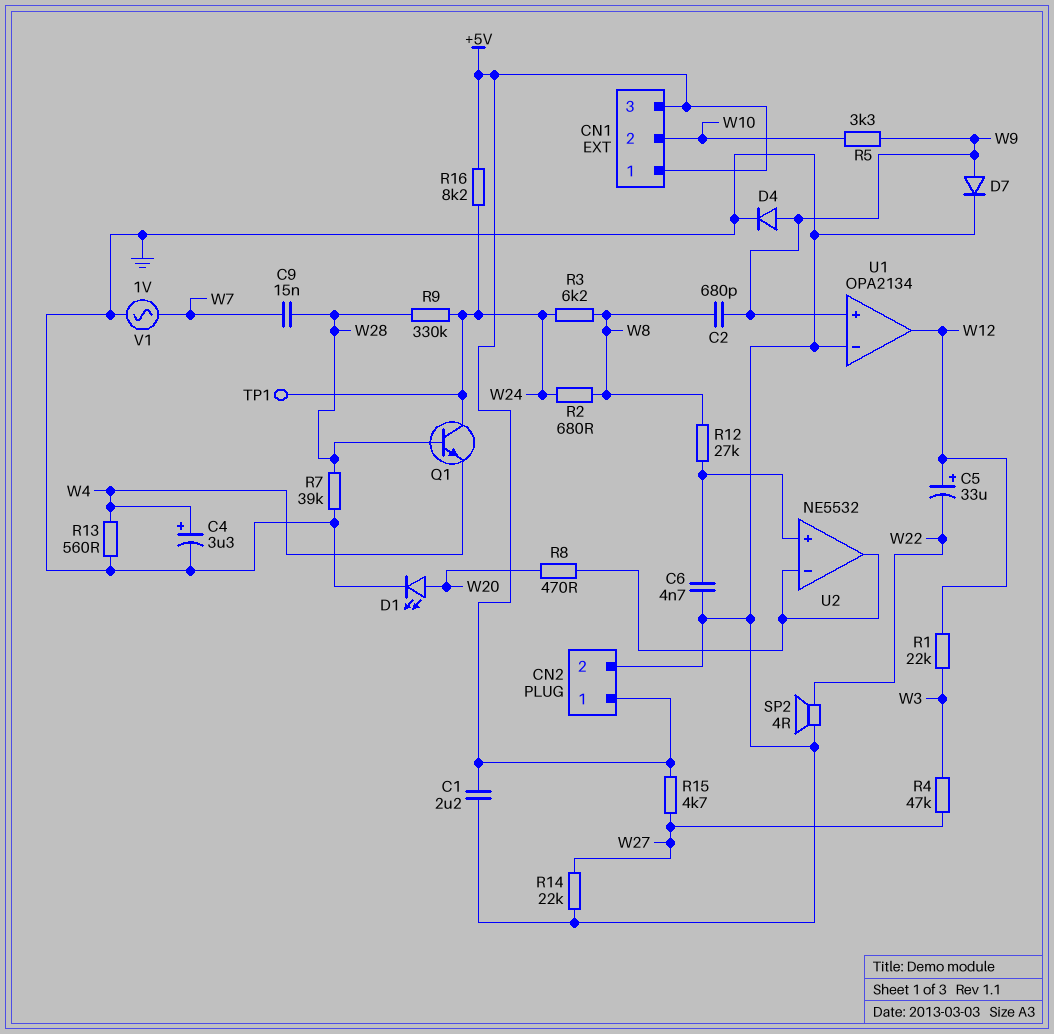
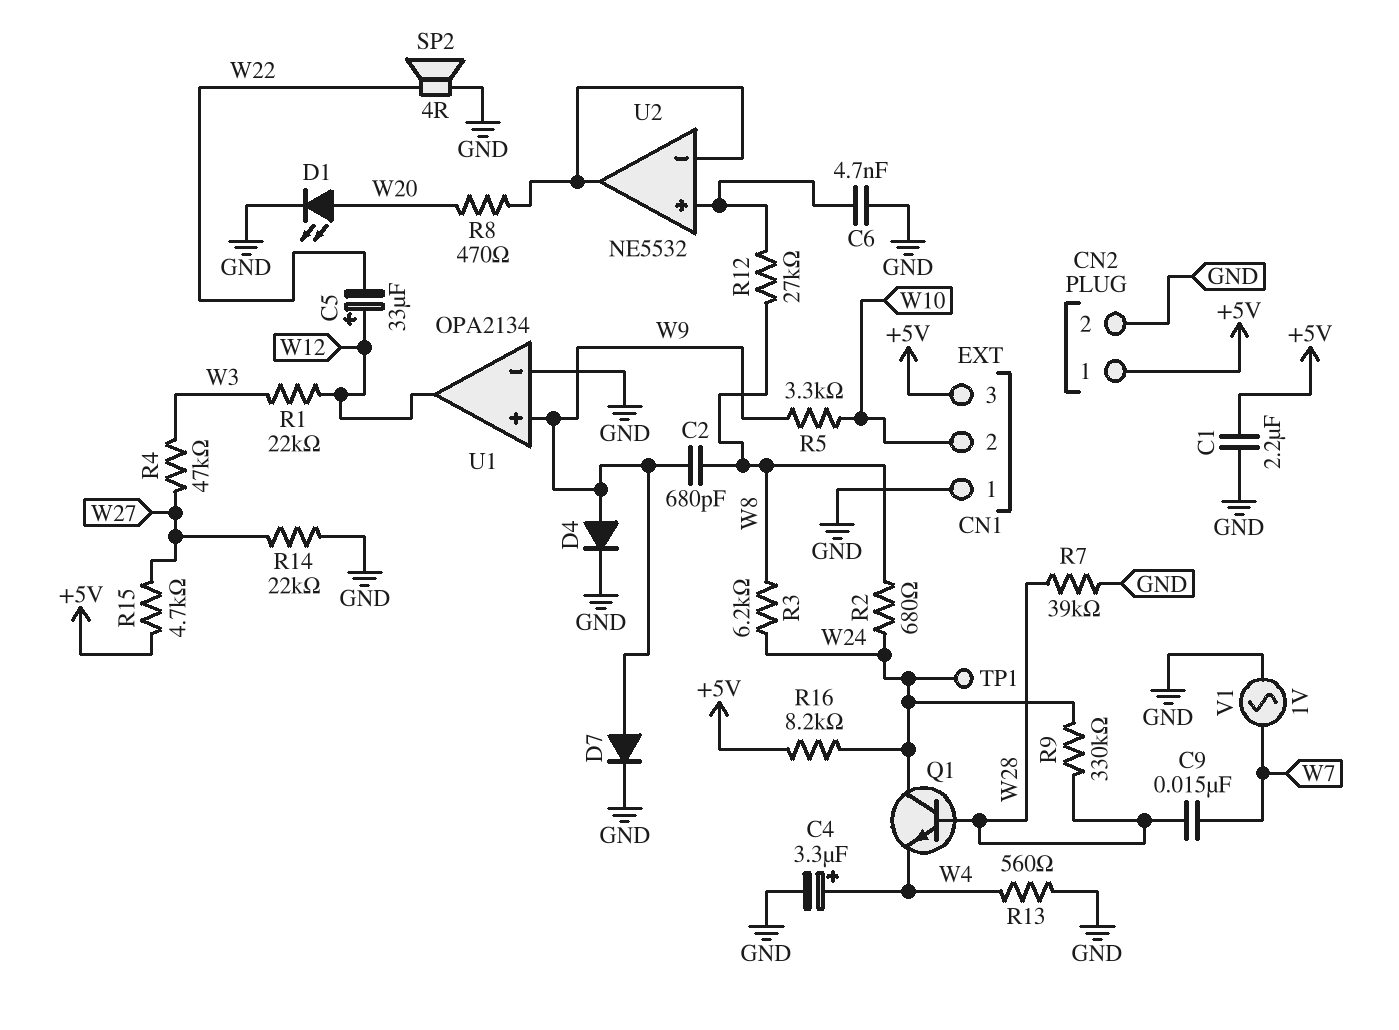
CN1 pin 1: +5V -> GND

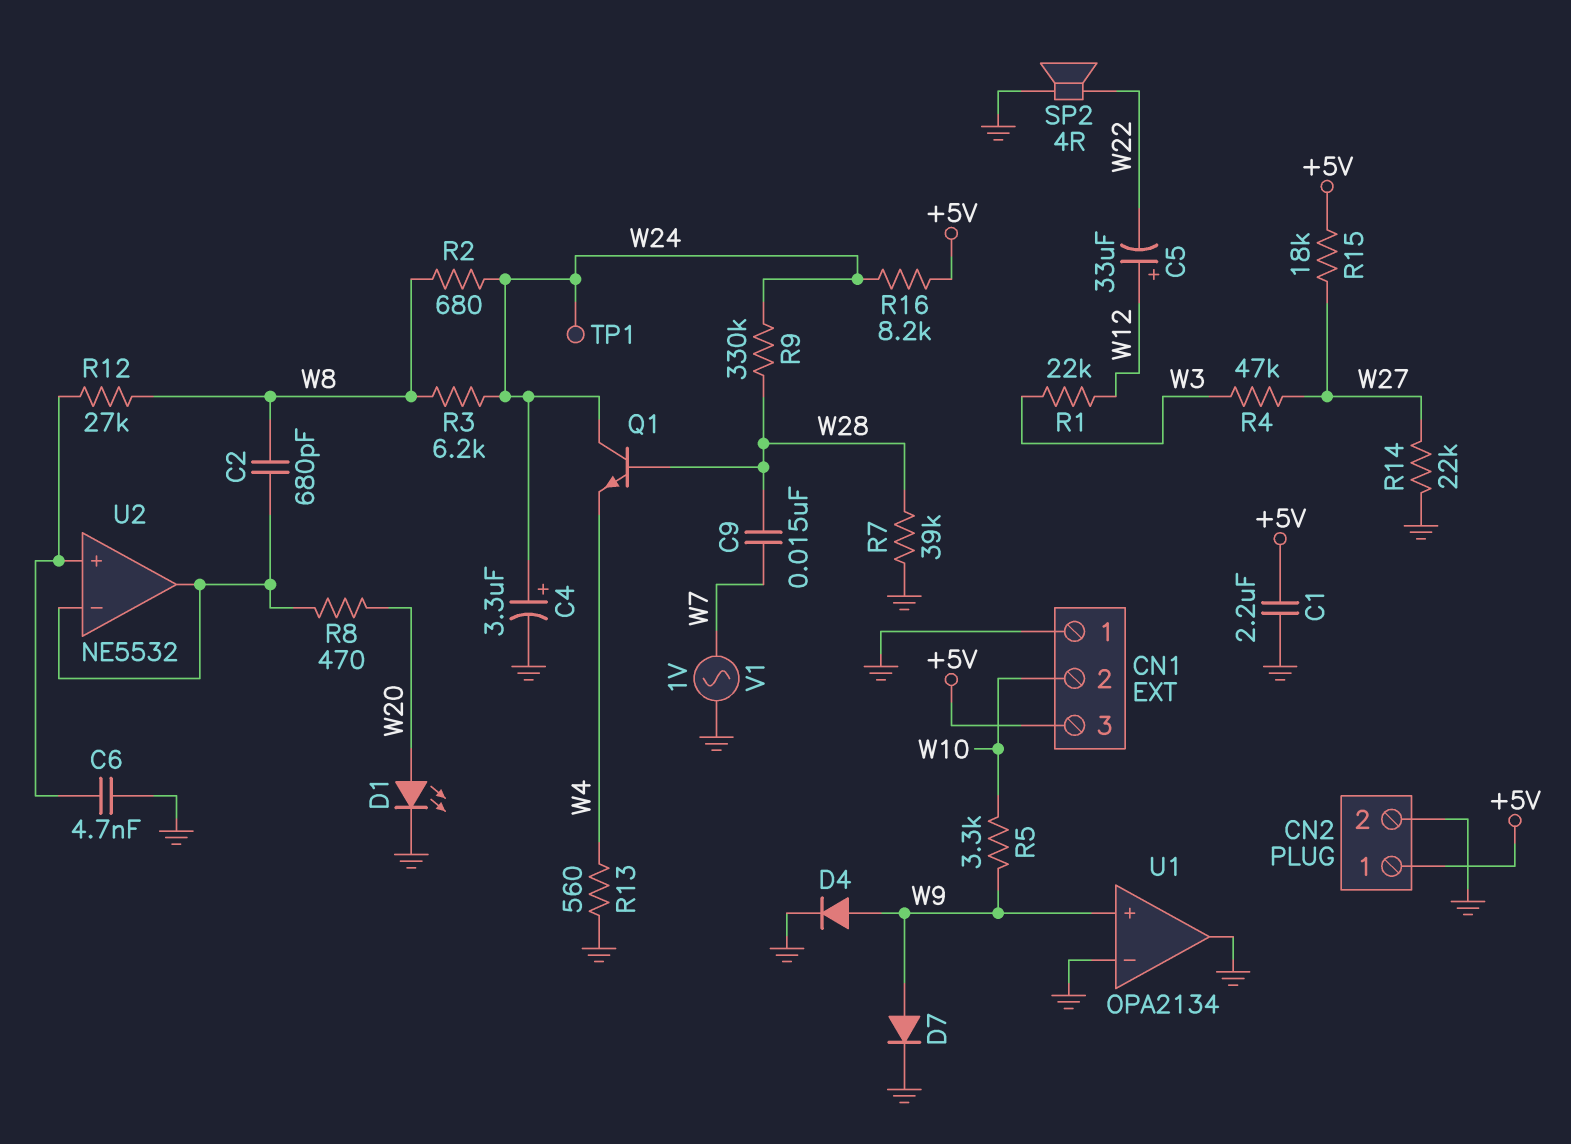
C2: 680pF (W8, W9) -> 680pF (U2/in-, W8)
C4: 3.3uF (plus W4, minus GND) -> 3.3uF (plus W24, minus GND)
R15: 4.7k (+5V, W27) -> 18k (+5V, W27)
U1 pin out: W12 -> GND

